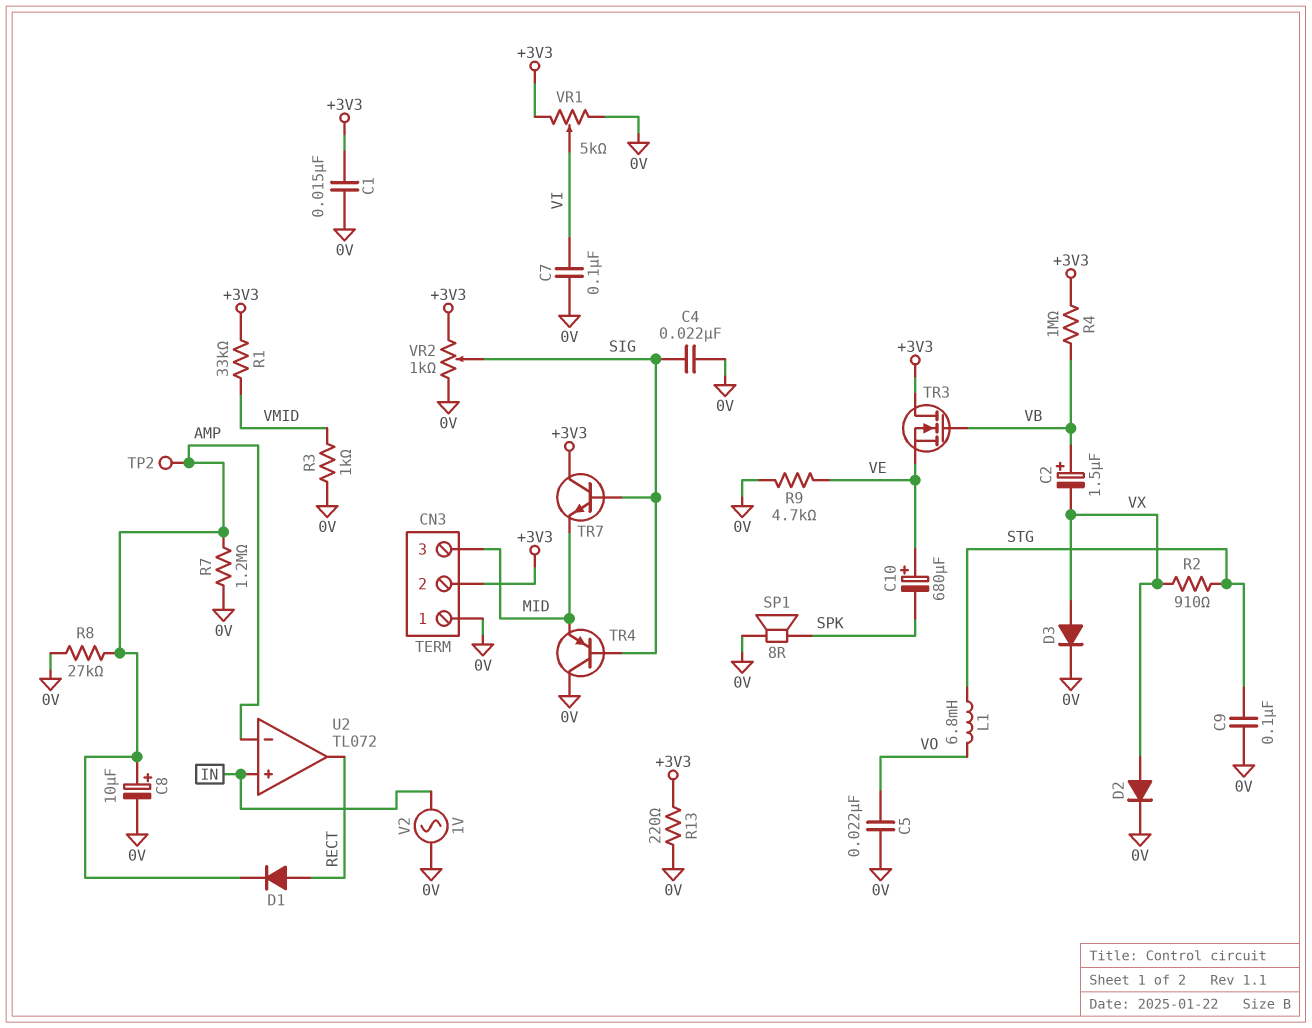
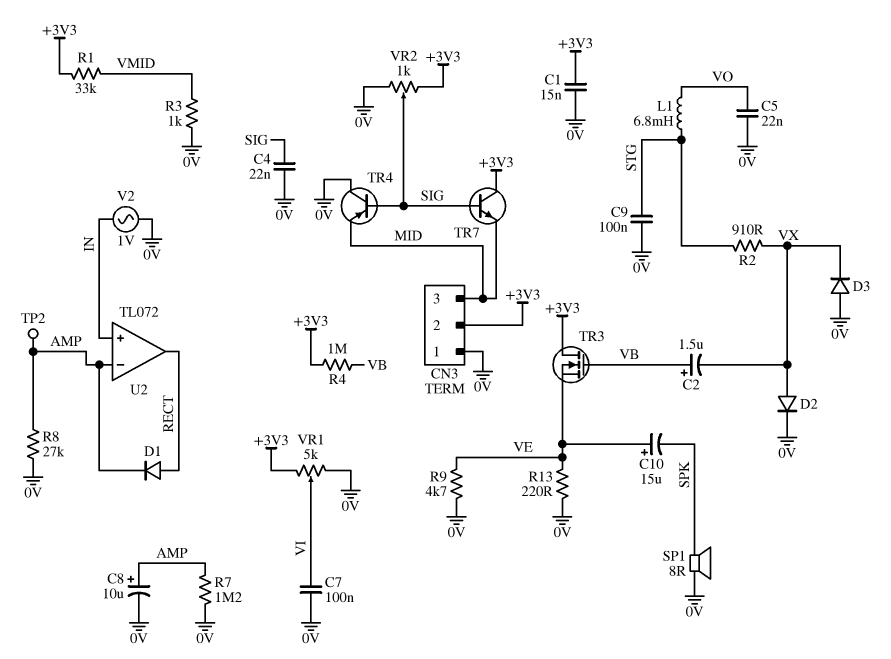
C10: 680uF (plus VE, minus SPK) -> 15uF (plus VE, minus SPK)
D3: diode (A VX, K 0V) -> diode (A 0V, K VX)
R13: 220 (+3V3, 0V) -> 220 (0V, VE)

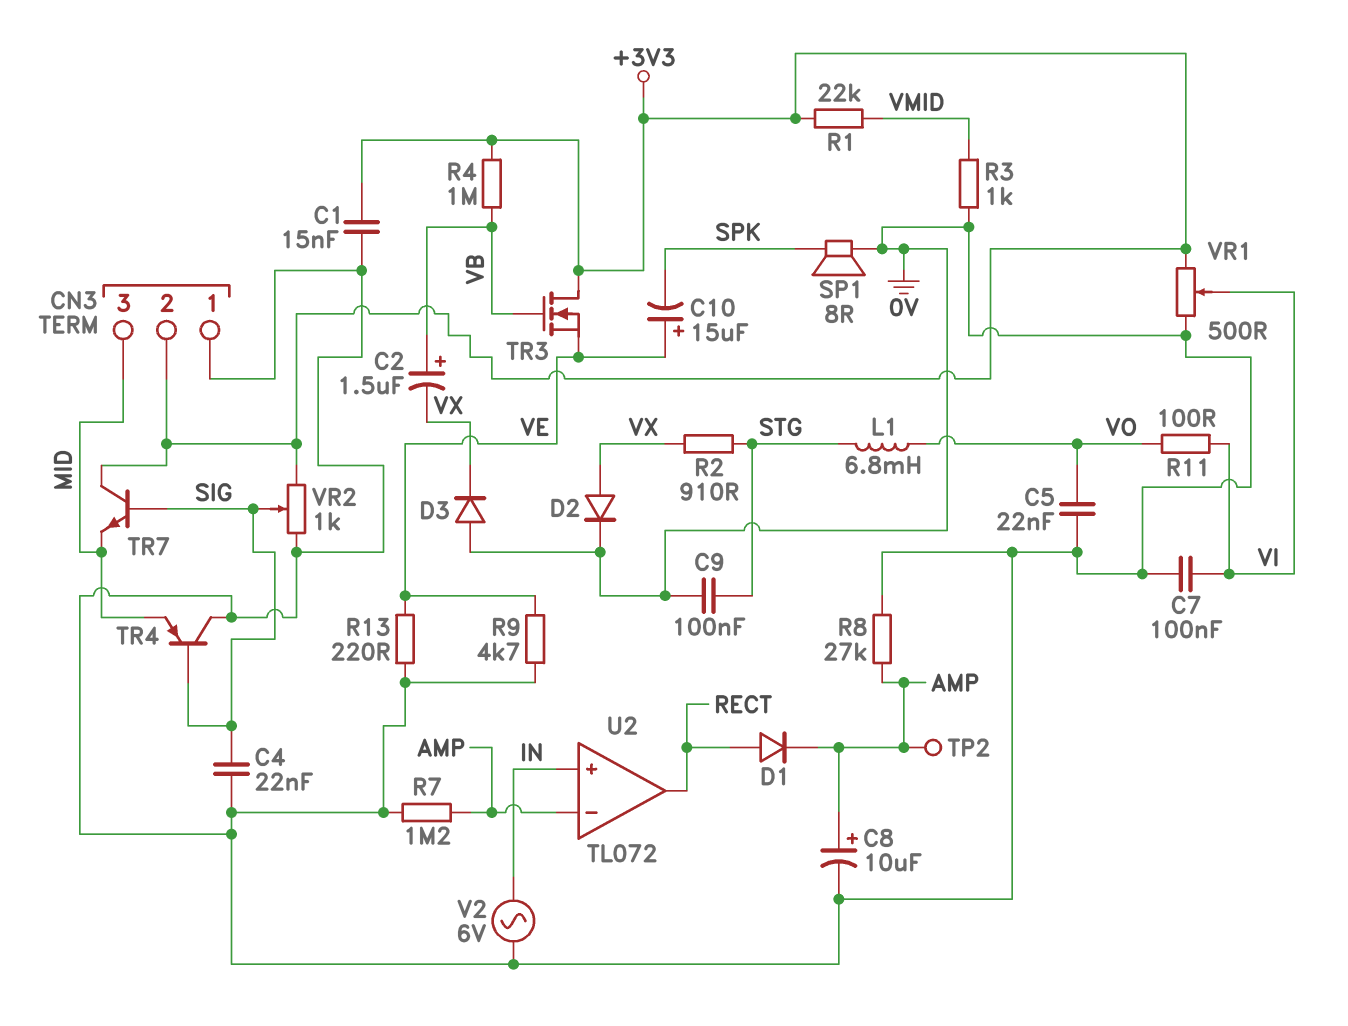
R1: 33k (+3V3, VMID) -> 22k (+3V3, VMID)
R11: none -> 100 (VI, VO)
V2: AC 1V (0V, IN) -> AC 6V (0V, IN)
VR1: 5k (+3V3, 0V, wiper VI) -> 500 (+3V3, 0V, wiper VI)

